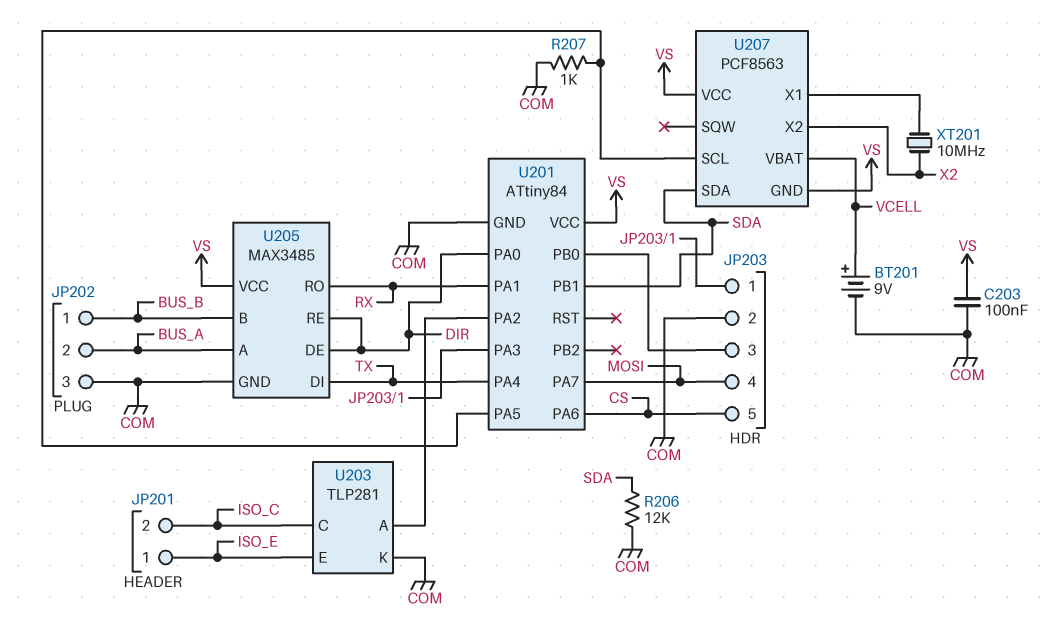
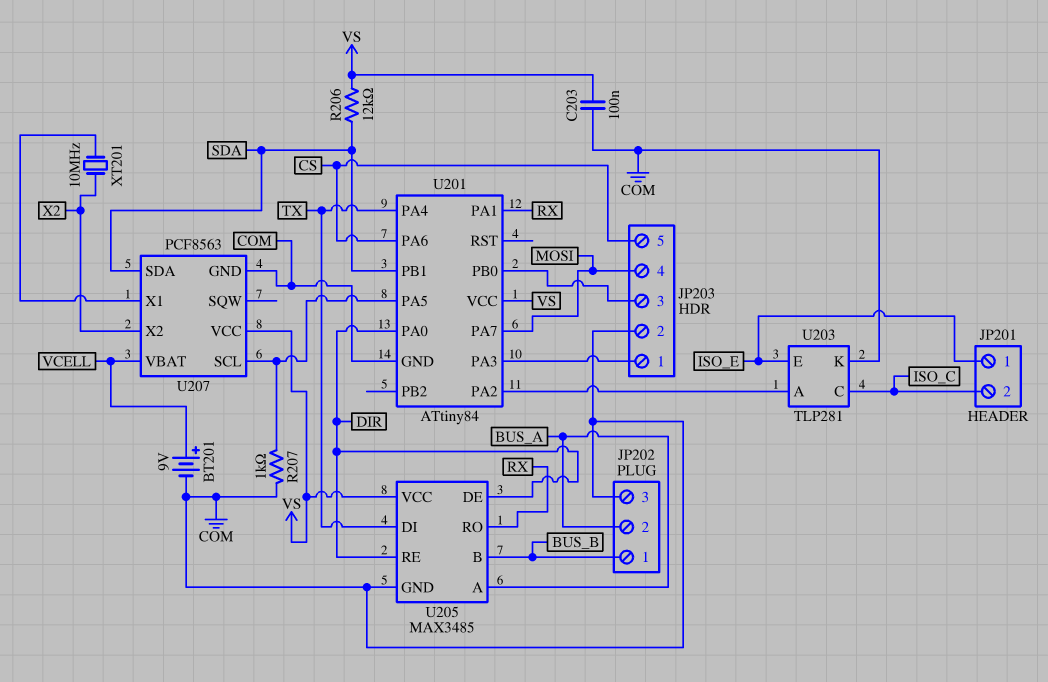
R206: 12k (COM, SDA) -> 12k (SDA, VS)
U207 pin GND: VS -> COM

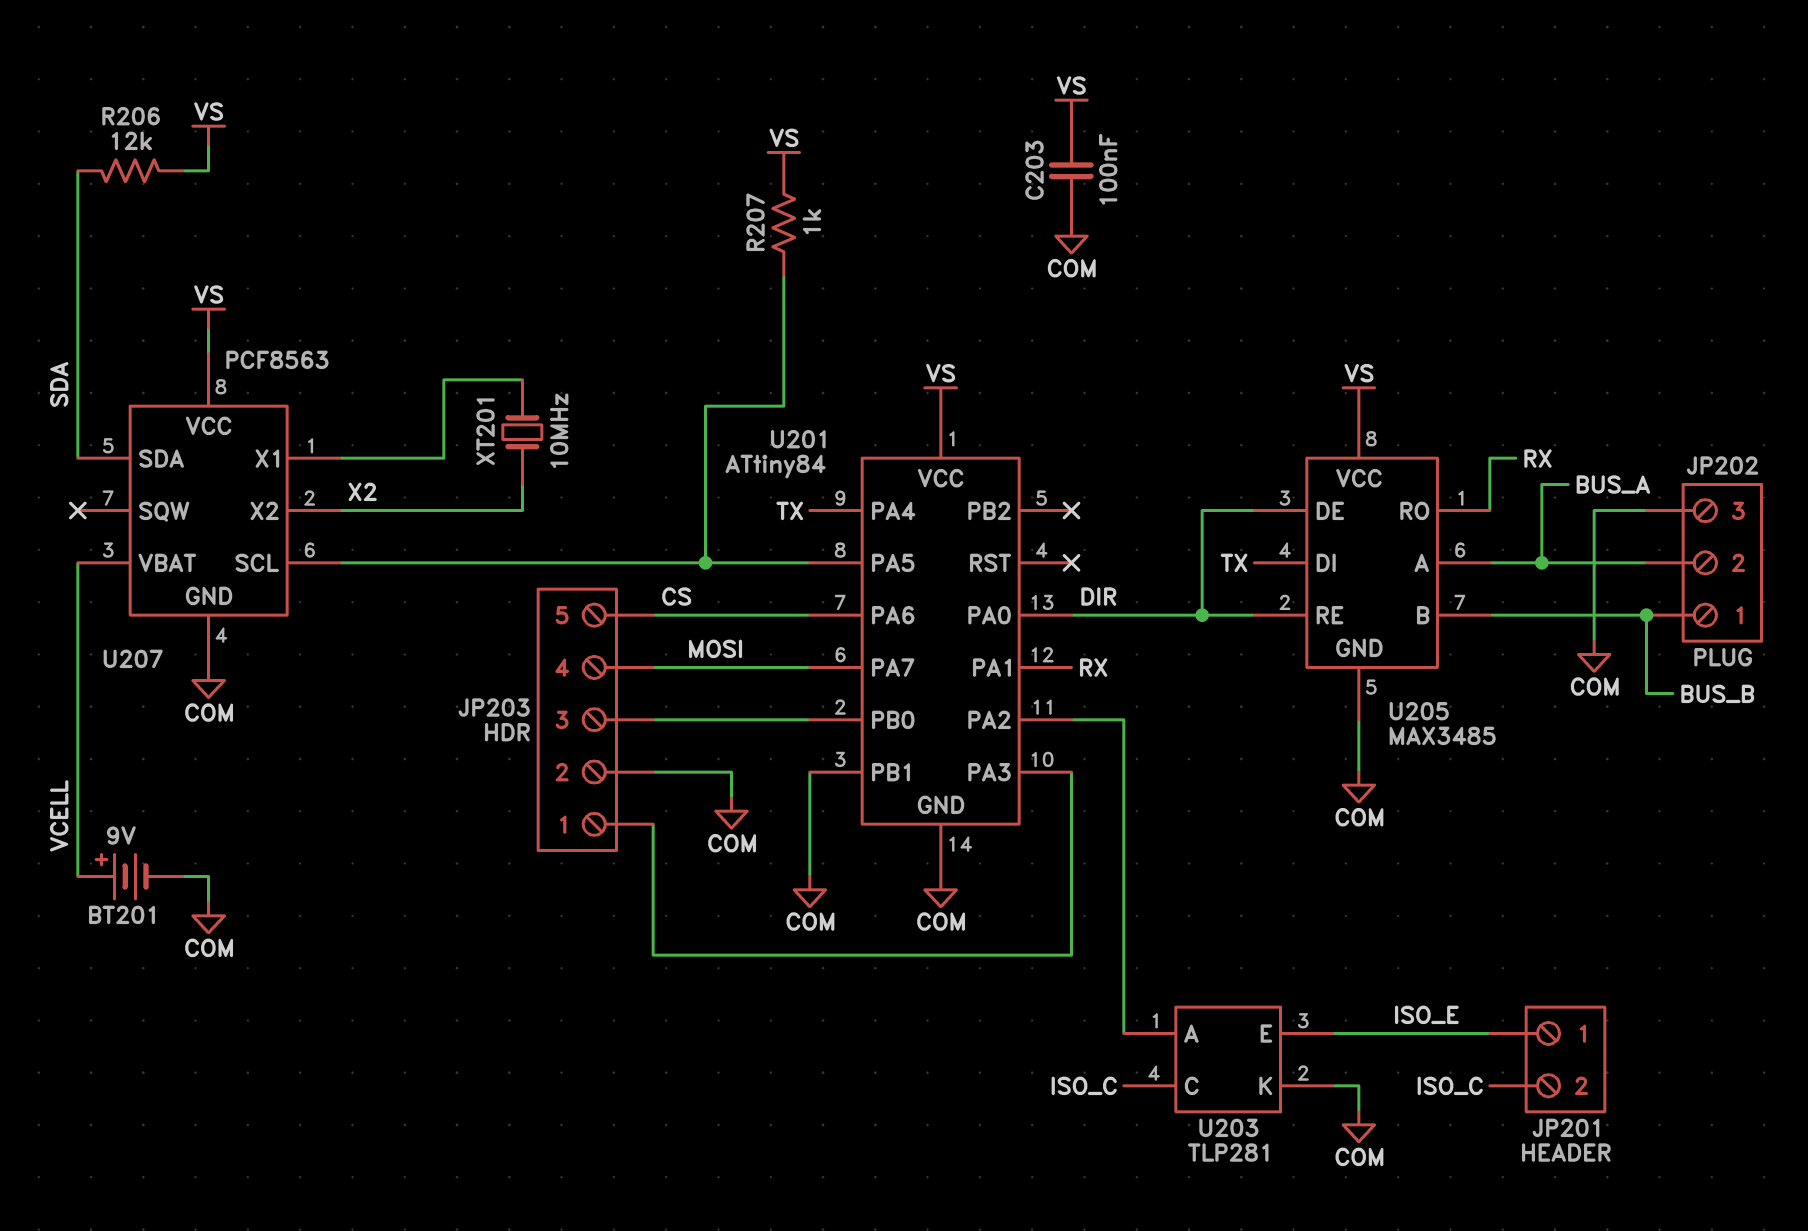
R207: 1k (COM, U201/PA5) -> 1k (U201/PA5, VS)
U201 pin PB1: SDA -> COM

